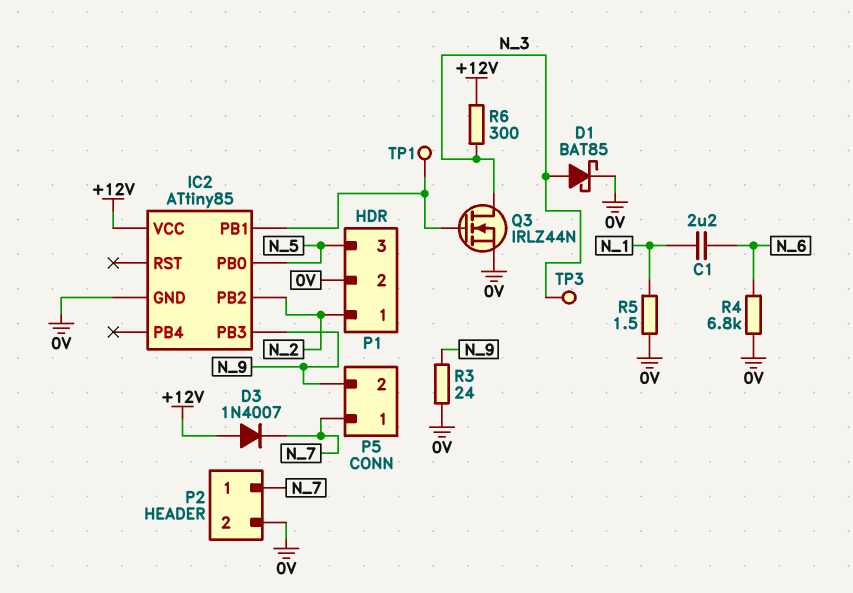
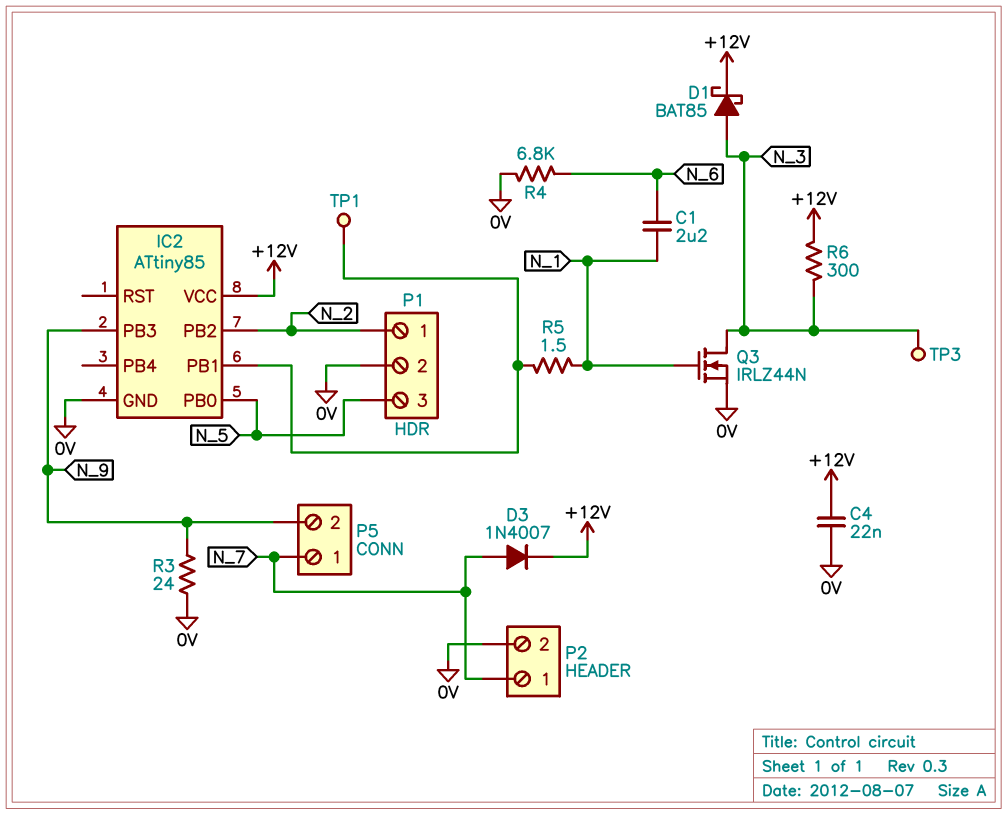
C4: none -> 22nF (+12V, 0V)
D1: schottky BAT85 (A N_3, K 0V) -> schottky BAT85 (A N_3, K +12V)
D3: diode 1N4007 (A +12V, K N_7) -> diode 1N4007 (A N_7, K +12V)
Q3: NMOS IRLZ44N (G IC2/PB1, D N_3, S 0V) -> NMOS IRLZ44N (G N_1, D N_3, S 0V)
R5: 1.5 (0V, N_1) -> 1.5 (IC2/PB1, N_1)

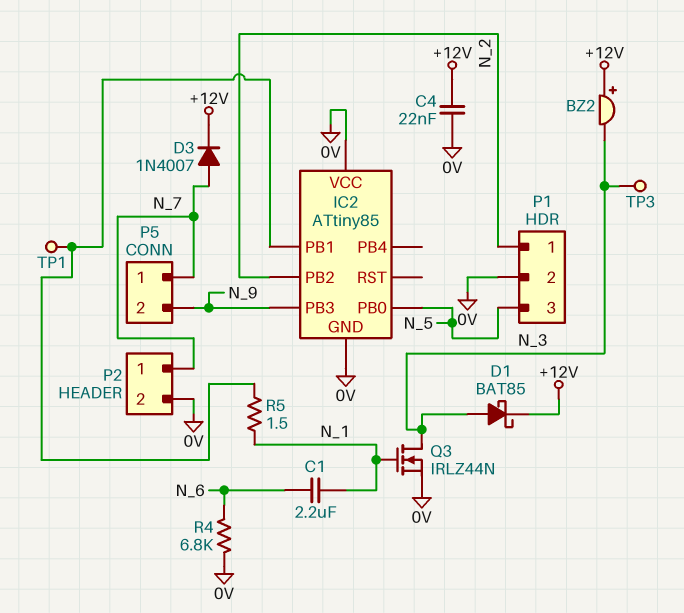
BZ2: none -> buzzer (plus +12V, minus N_3)
IC2 pin VCC: +12V -> 0V
R3: 24 (0V, N_9) -> none
R6: 300 (+12V, N_3) -> none

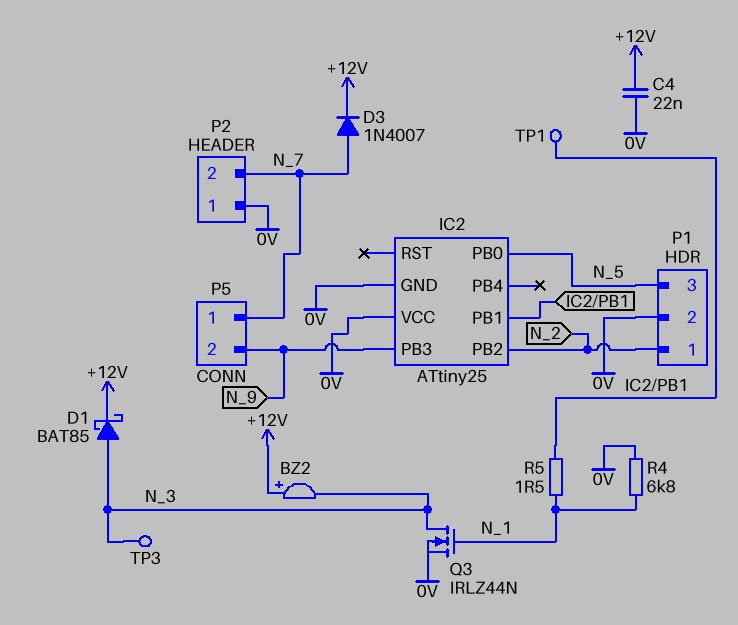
C1: 2.2uF (N_1, N_6) -> none
IC2: ATtiny85 -> ATtiny25
P2 pin 1: N_7 -> 0V
P2 pin 2: 0V -> N_7
R4: 6.8k (0V, N_6) -> 6.8k (0V, N_1)

